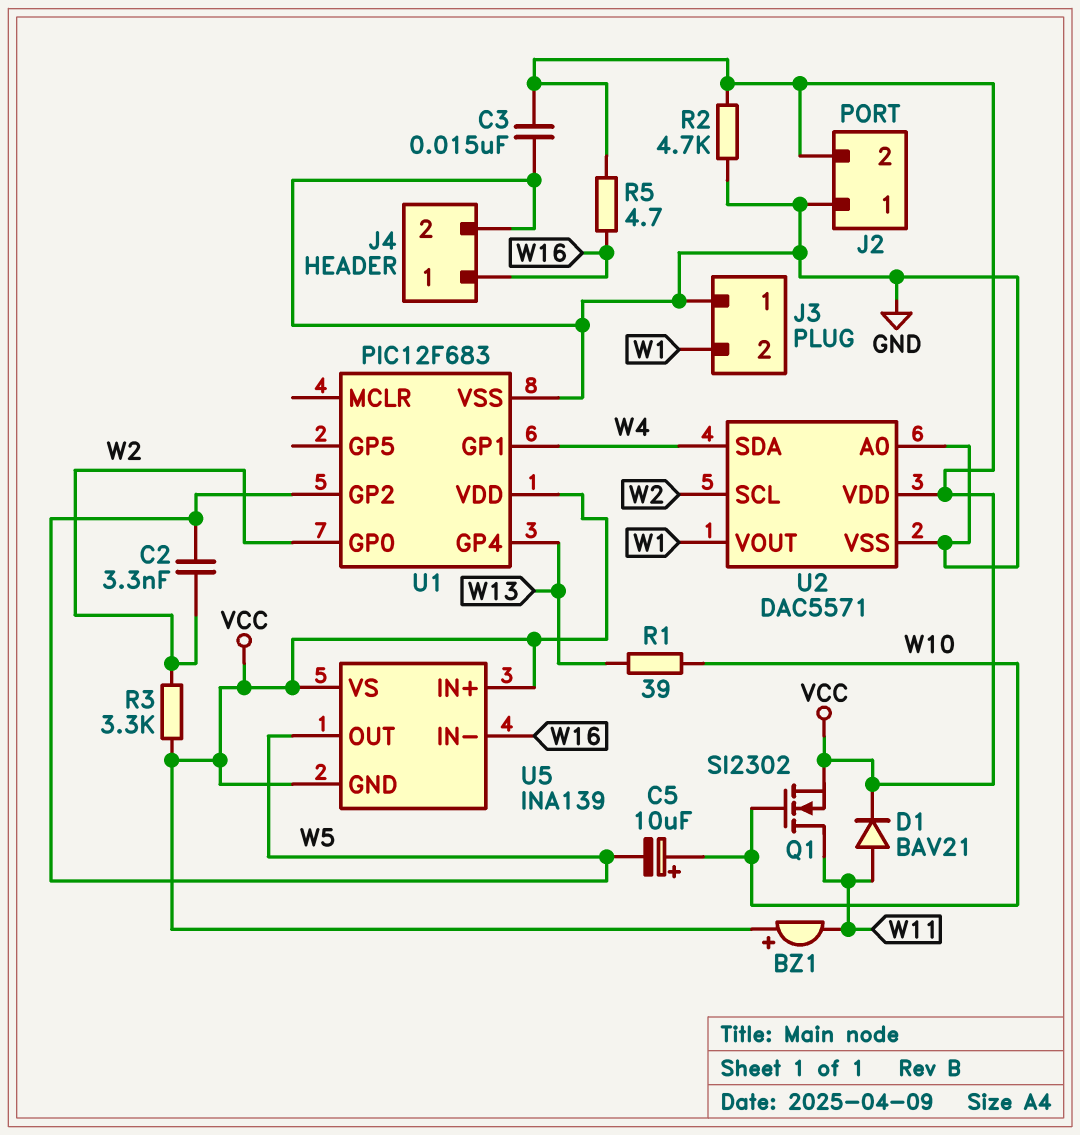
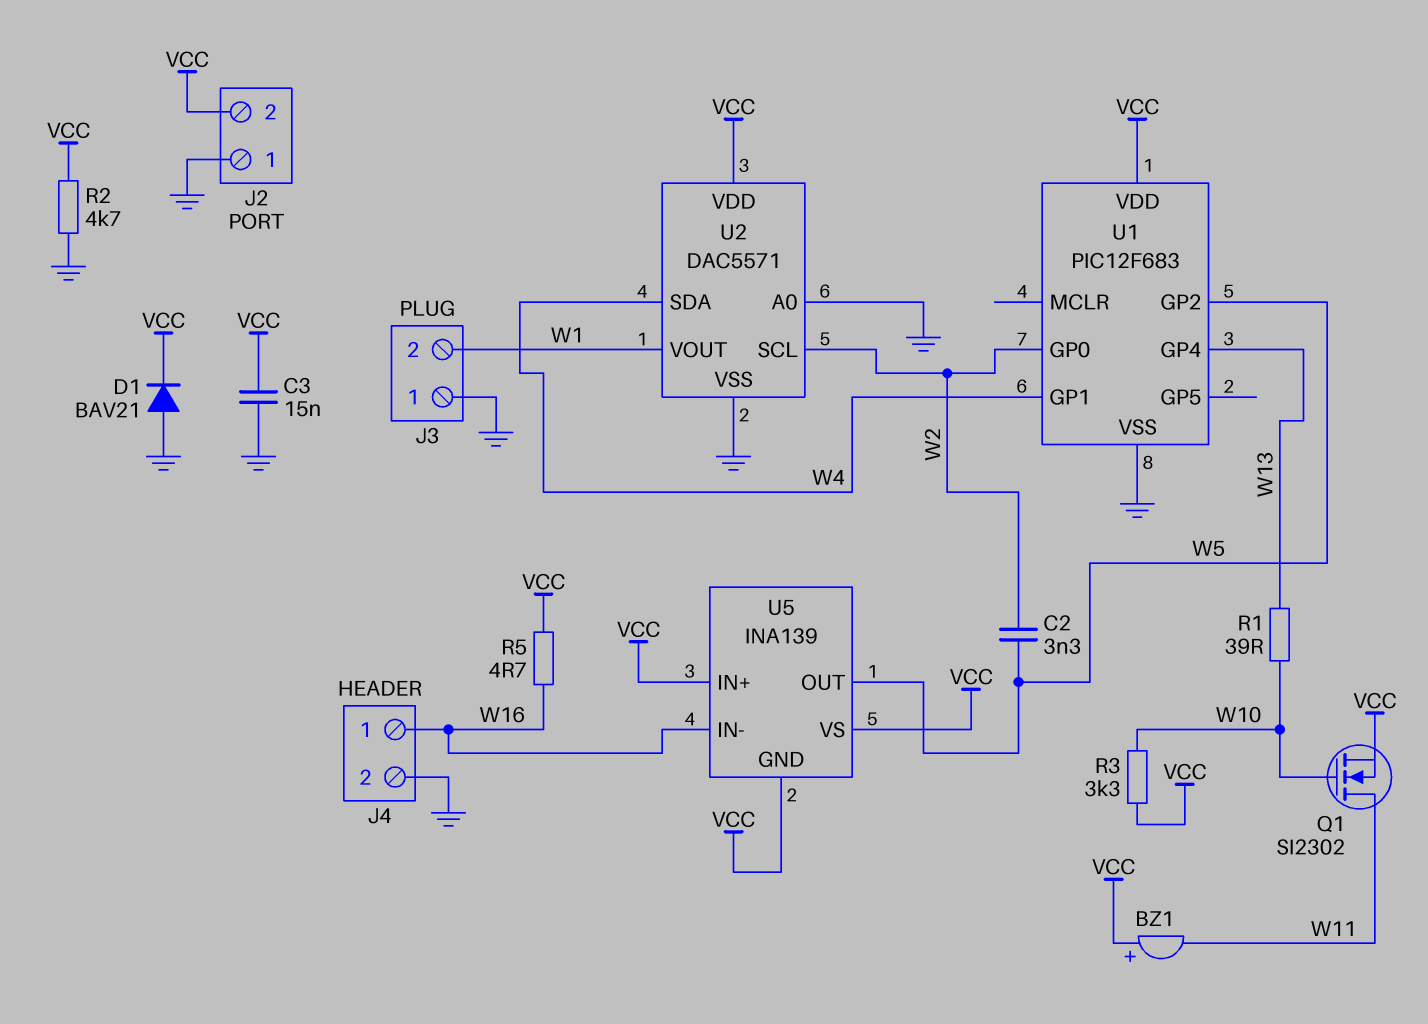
C5: 10uF (plus W10, minus W5) -> none
D1: diode BAV21 (A W11, K VCC) -> diode BAV21 (A GND, K VCC)
R3: 3.3k (VCC, W2) -> 3.3k (VCC, W10)

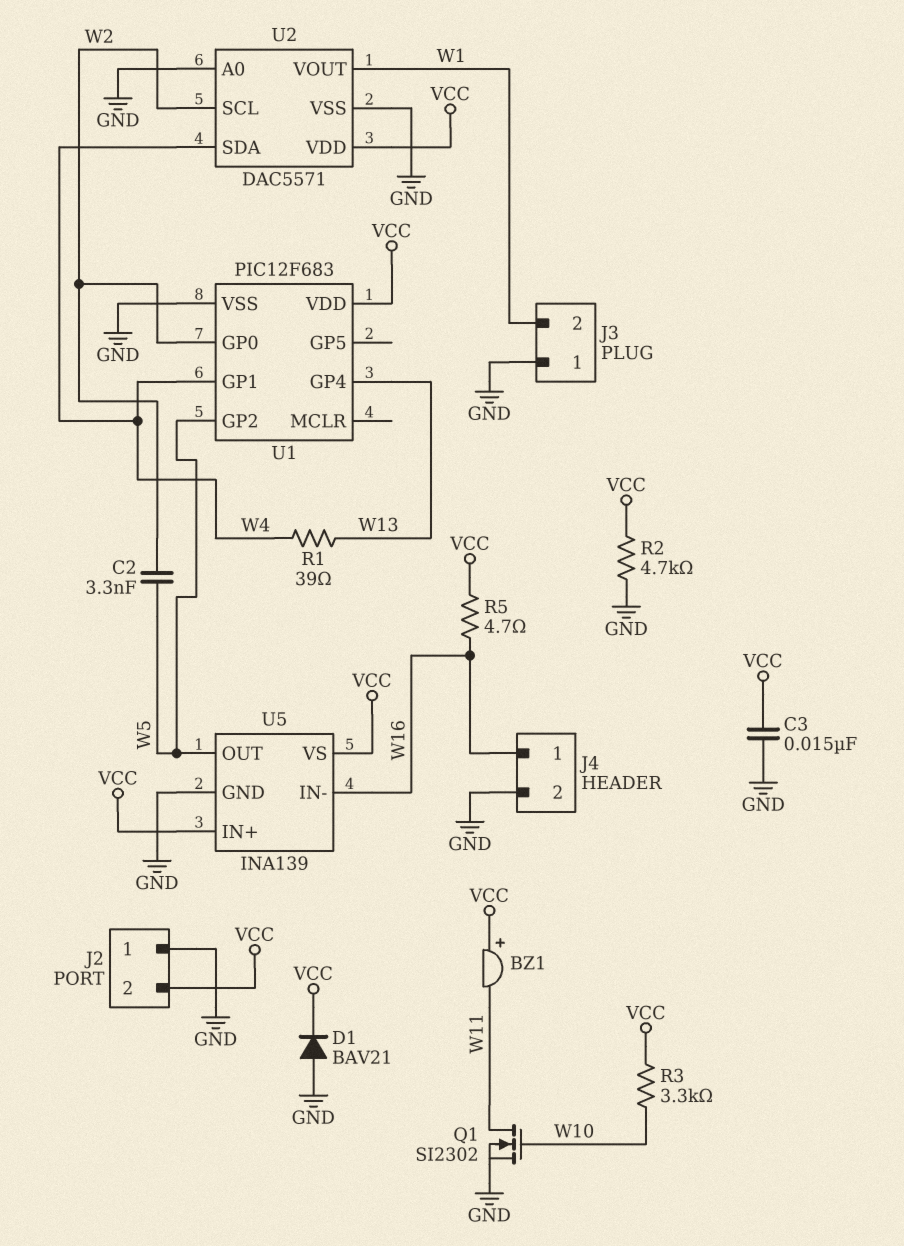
Q1: NMOS SI2302 (G W10, D W11, S VCC) -> NMOS SI2302 (G W10, D W11, S GND)
R1: 39 (W10, W13) -> 39 (W4, W13)
U5 pin GND: VCC -> GND

